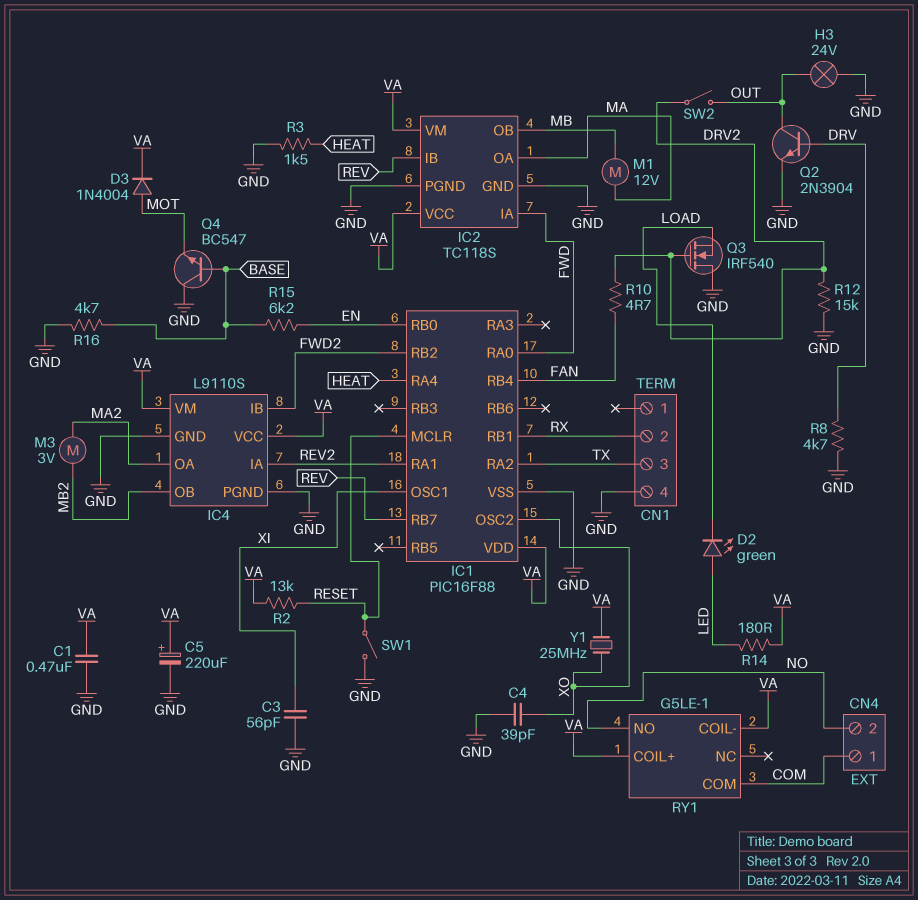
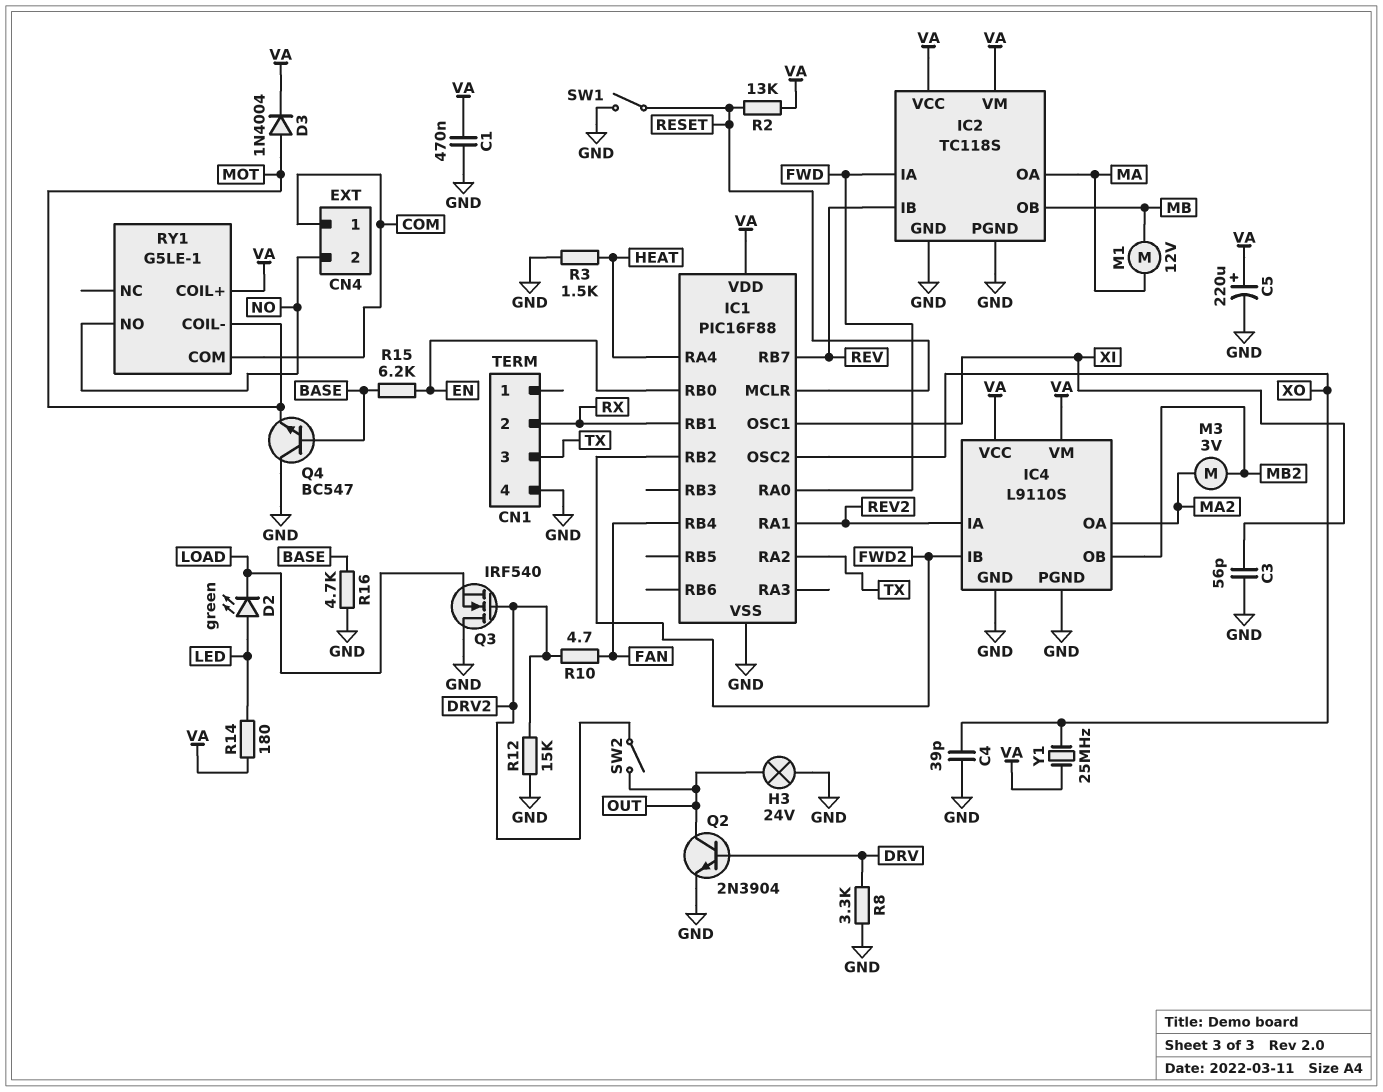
R8: 4.7k (DRV, GND) -> 3.3k (DRV, GND)
RY1 pin COIL-: VA -> MOT

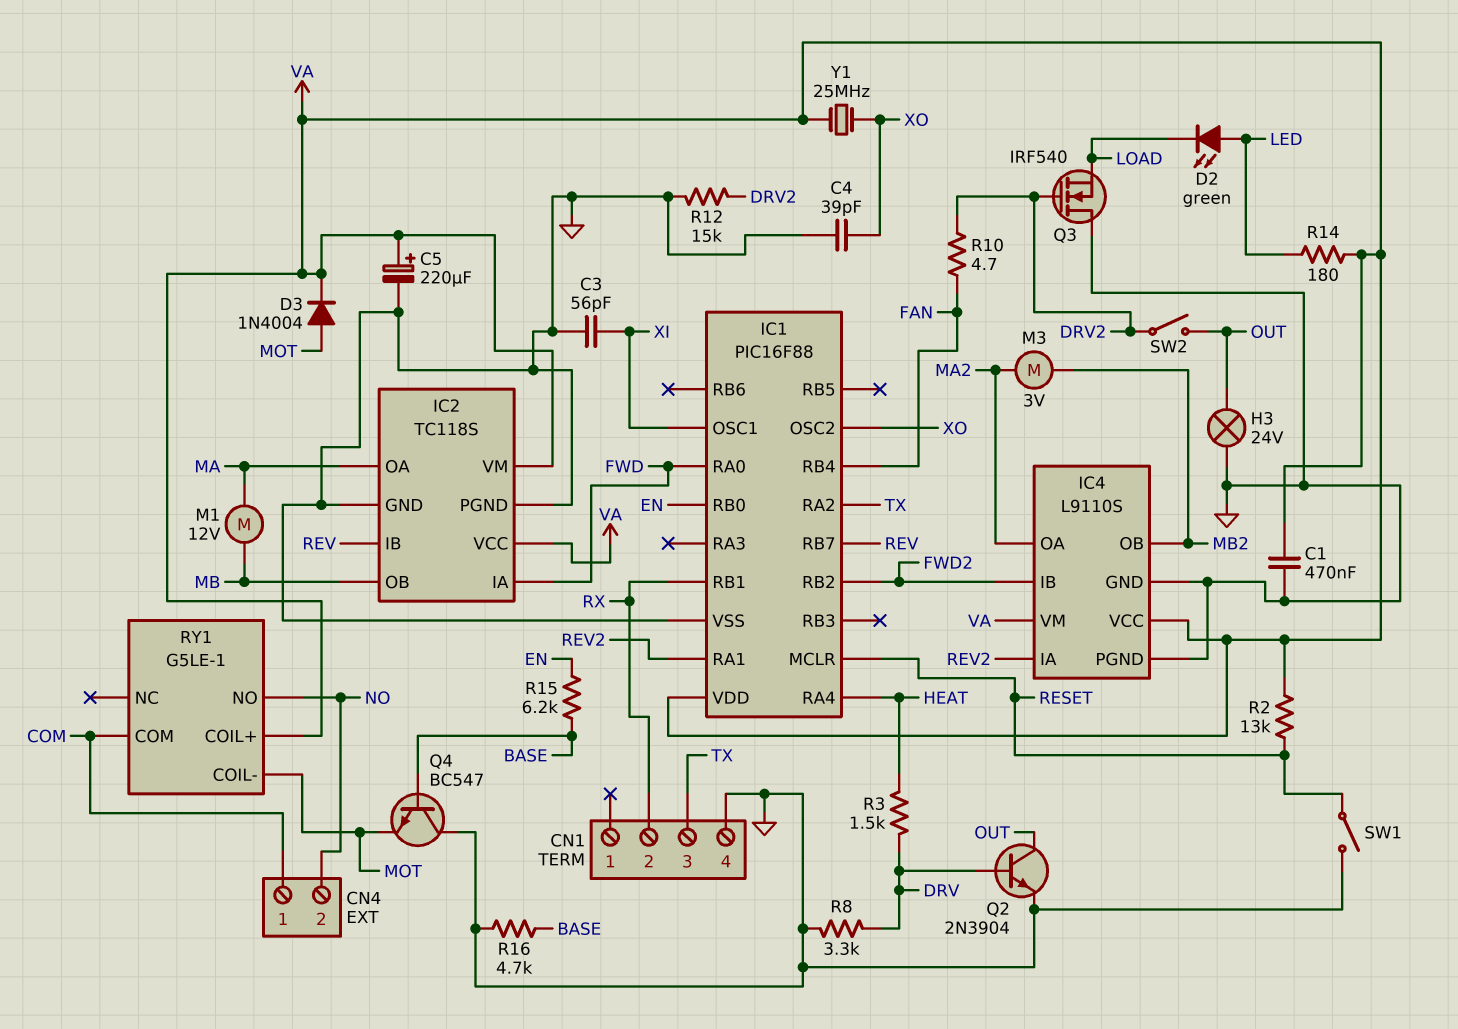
R3: 1.5k (GND, HEAT) -> 1.5k (DRV, HEAT)

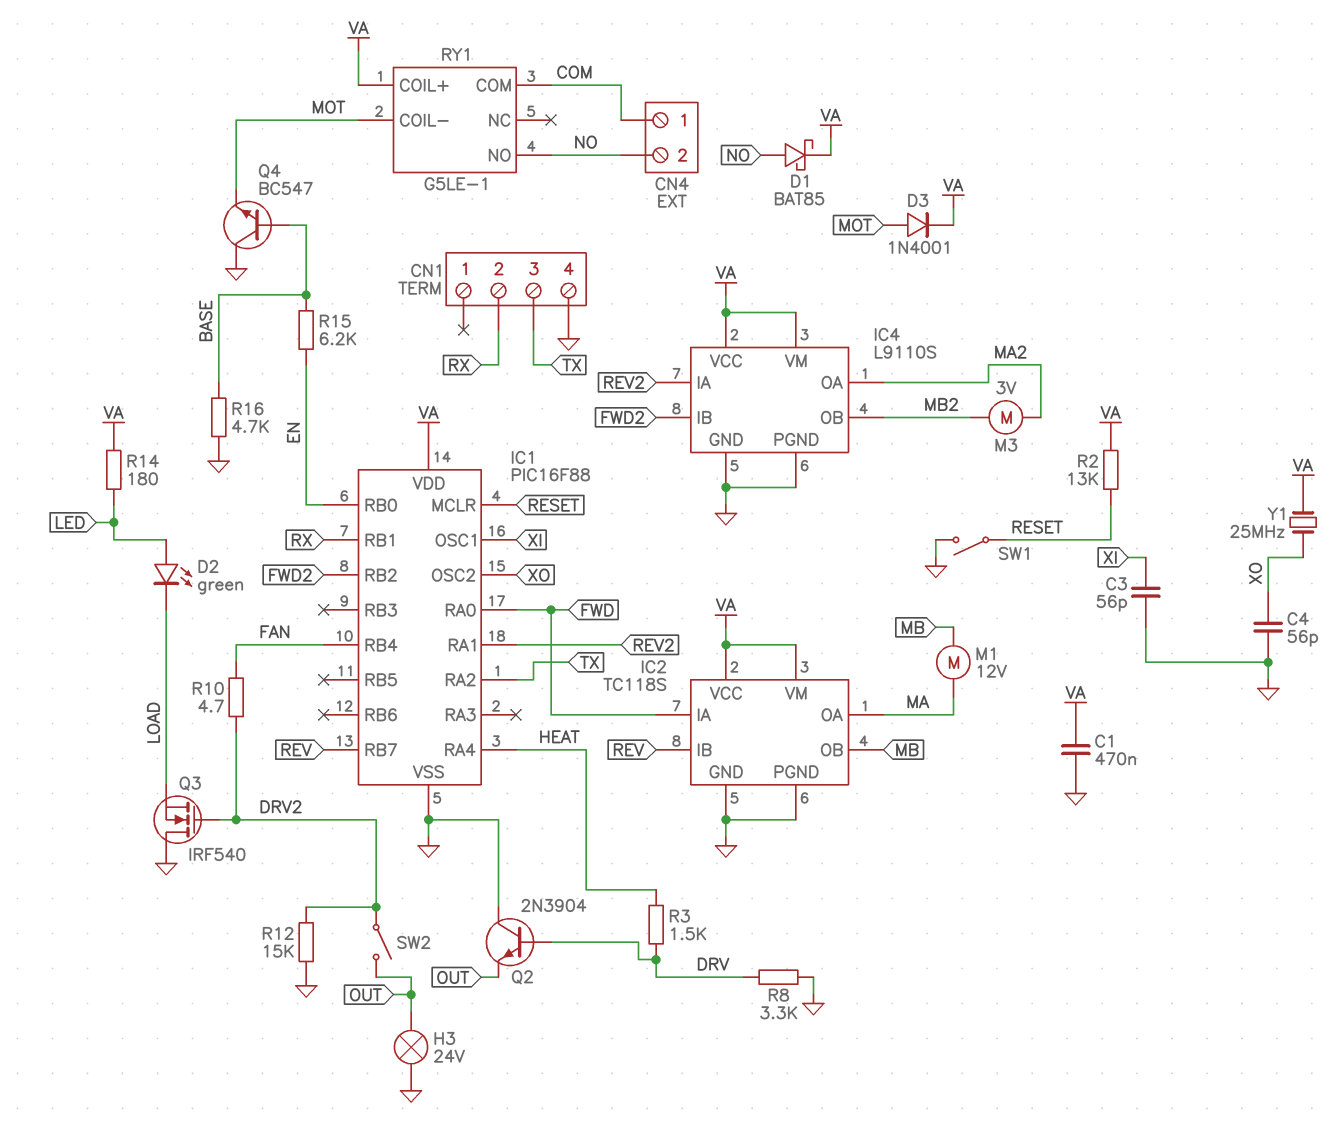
C4: 39pF (GND, XO) -> 56pF (GND, XO)
C5: 220uF (plus VA, minus GND) -> none
D1: none -> schottky BAT85 (A NO, K VA)
D3: diode 1N4004 (A MOT, K VA) -> diode 1N4001 (A MOT, K VA)
Q2: NPN 2N3904 (B DRV, C OUT, E GND) -> NPN 2N3904 (B DRV, C GND, E OUT)

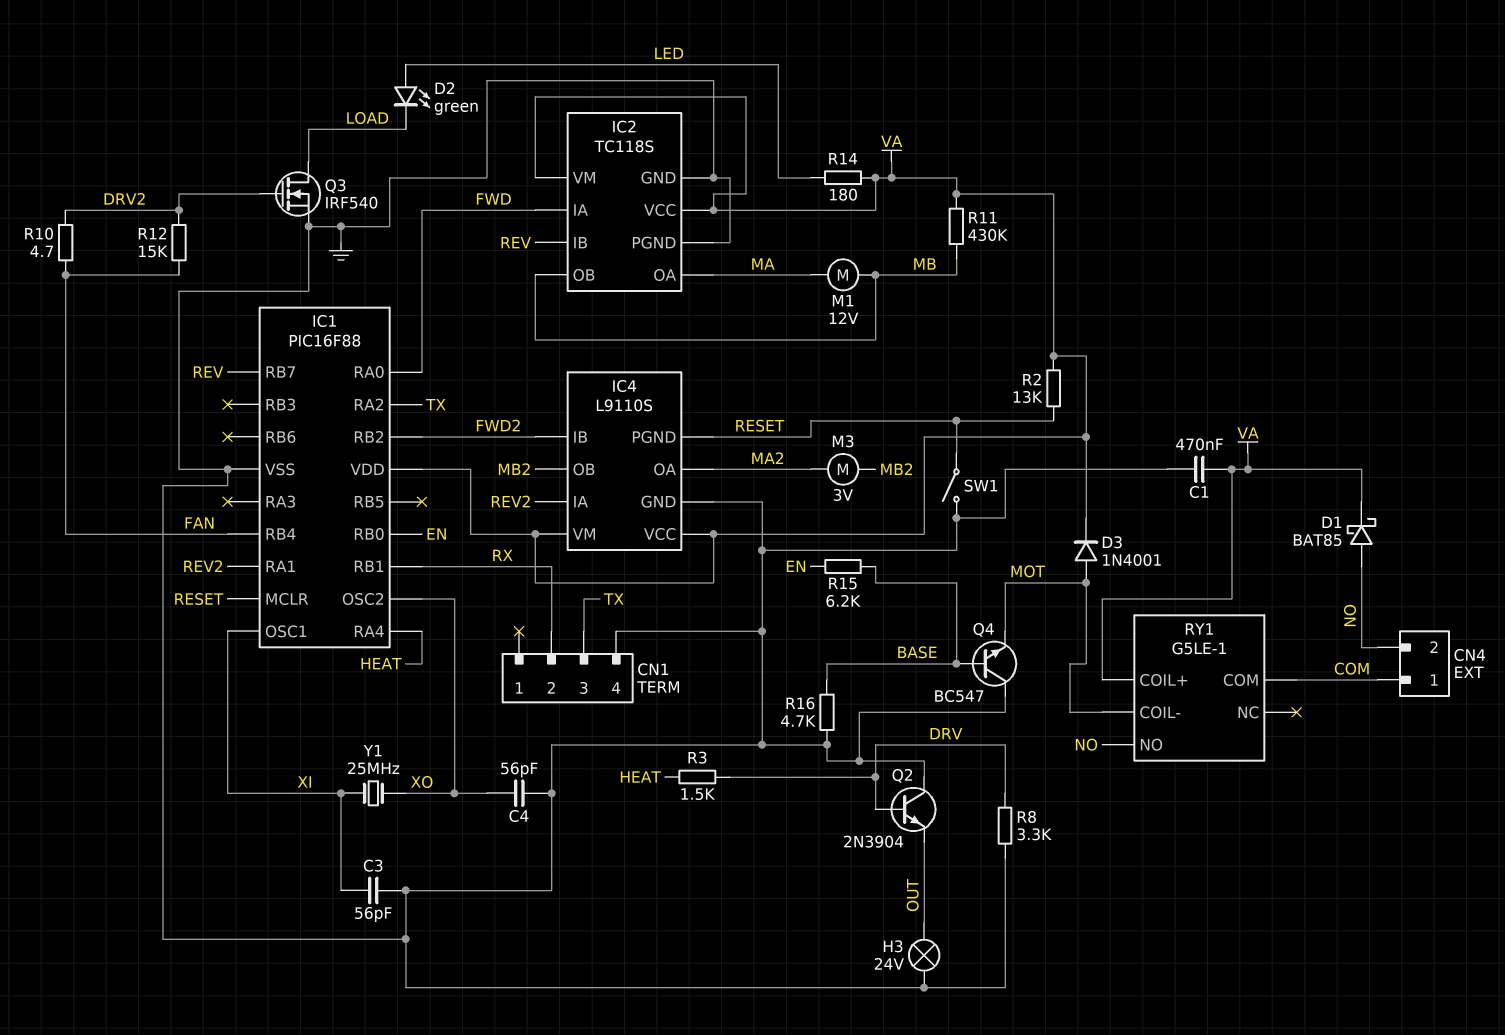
IC4 pin PGND: GND -> RESET
Q3: NMOS IRF540 (G DRV2, D GND, S LOAD) -> NMOS IRF540 (G DRV2, D LOAD, S GND)
R11: none -> 430k (MB, VA)
R12: 15k (DRV2, GND) -> 15k (DRV2, FAN)
SW2: switch (DRV2, OUT) -> none
Y1: 25MHz (VA, XO) -> 25MHz (XI, XO)

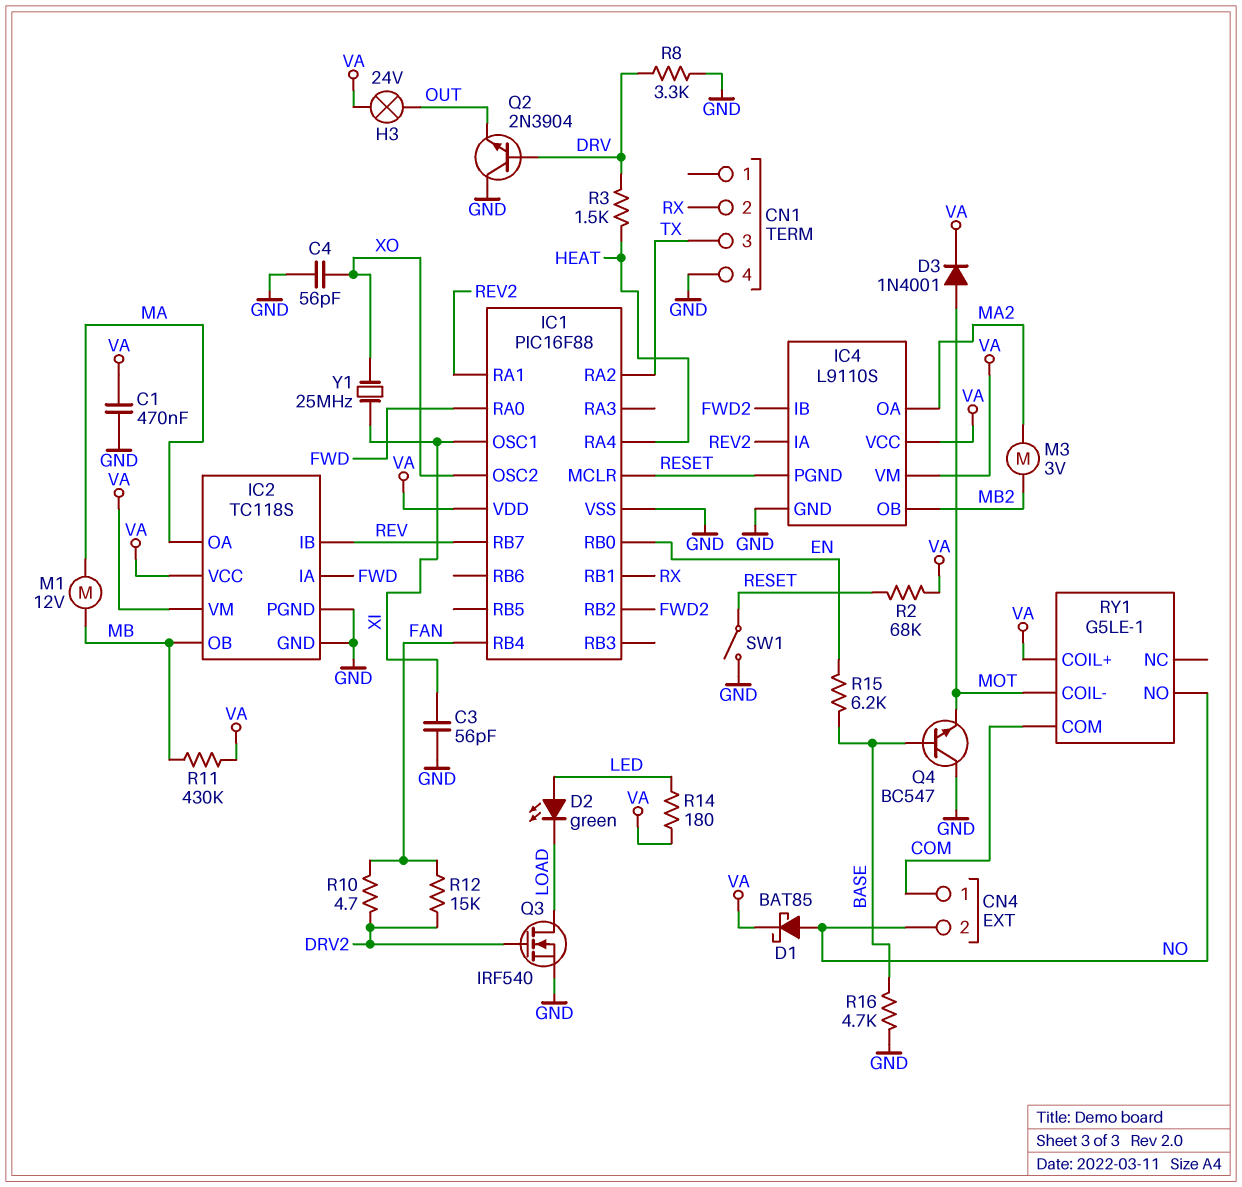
H3: lamp 24V (GND, OUT) -> lamp 24V (OUT, VA)
R2: 13k (RESET, VA) -> 68k (RESET, VA)

